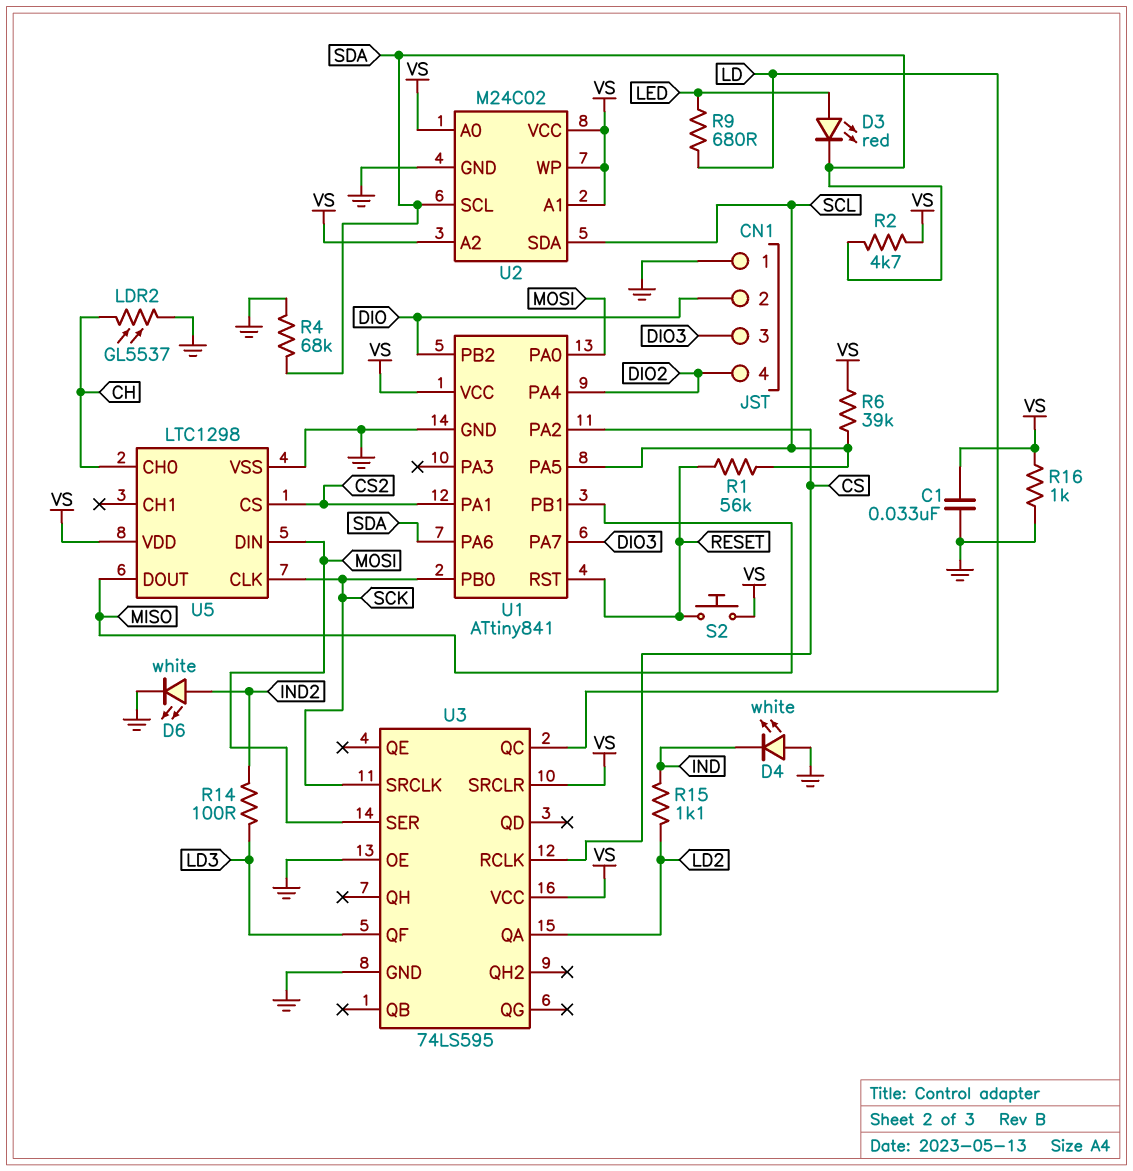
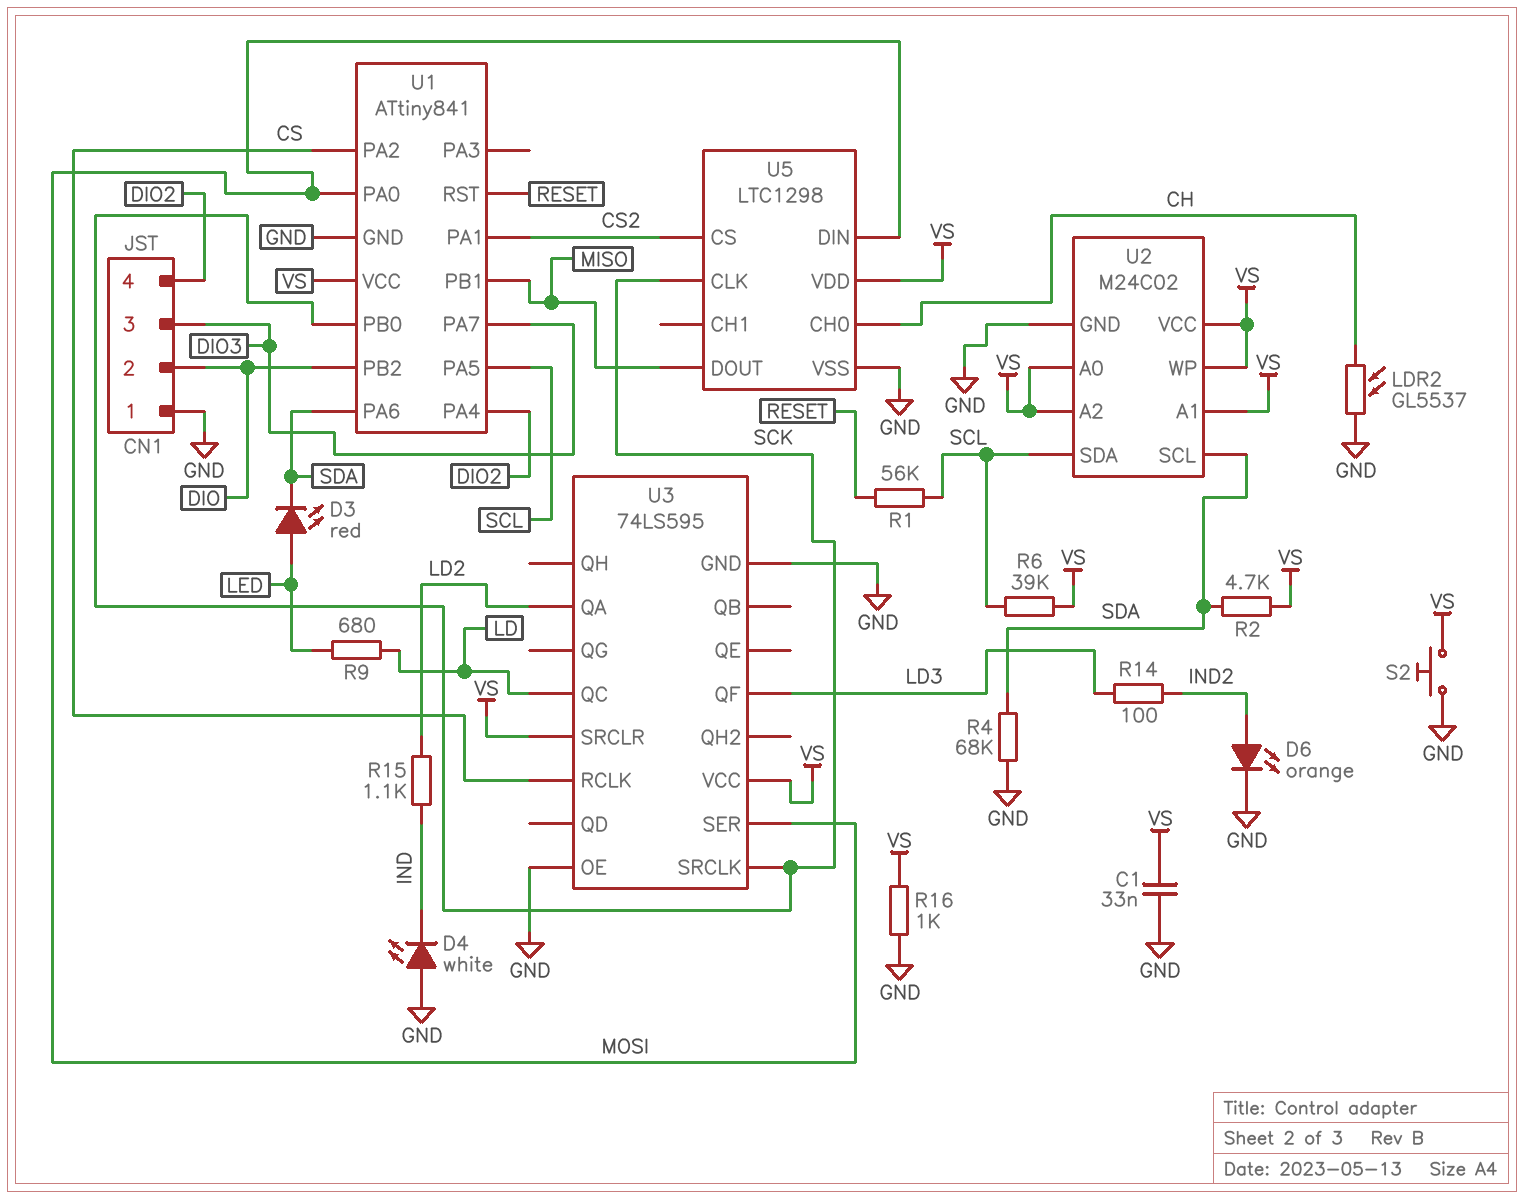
D6: LED white (A IND2, K GND) -> LED orange (A IND2, K GND)
S2: button (RESET, VS) -> button (GND, VS)

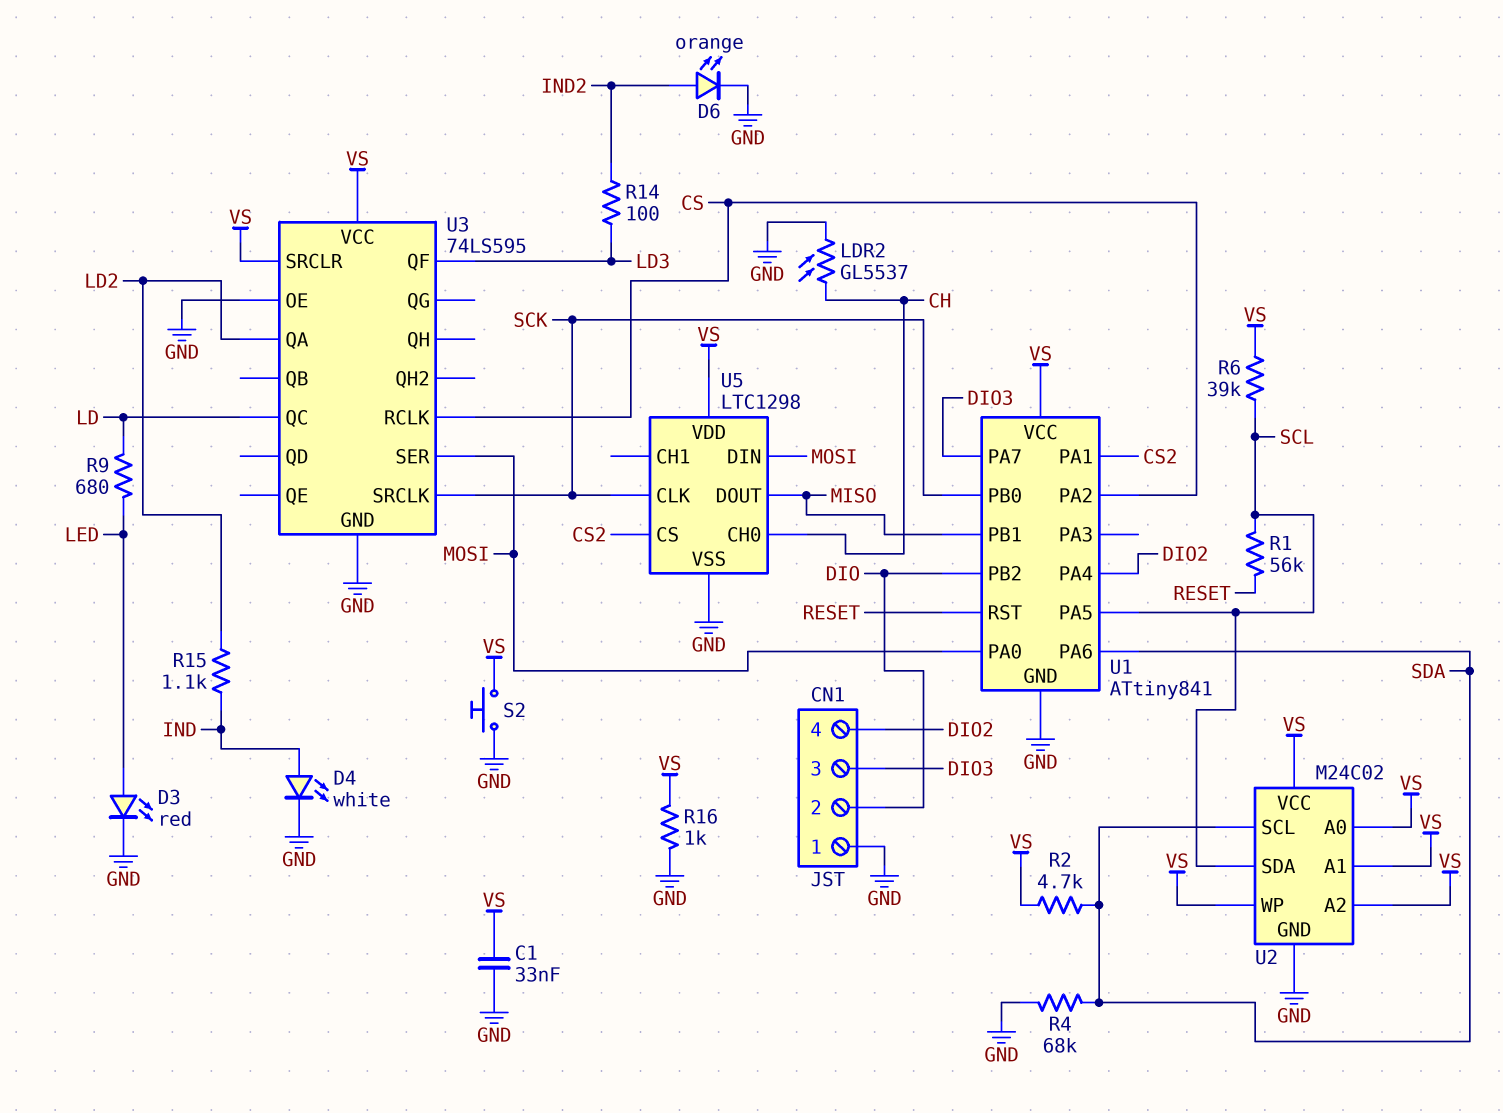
D3: LED red (A LED, K SDA) -> LED red (A LED, K GND)
D4: LED white (A GND, K IND) -> LED white (A IND, K GND)

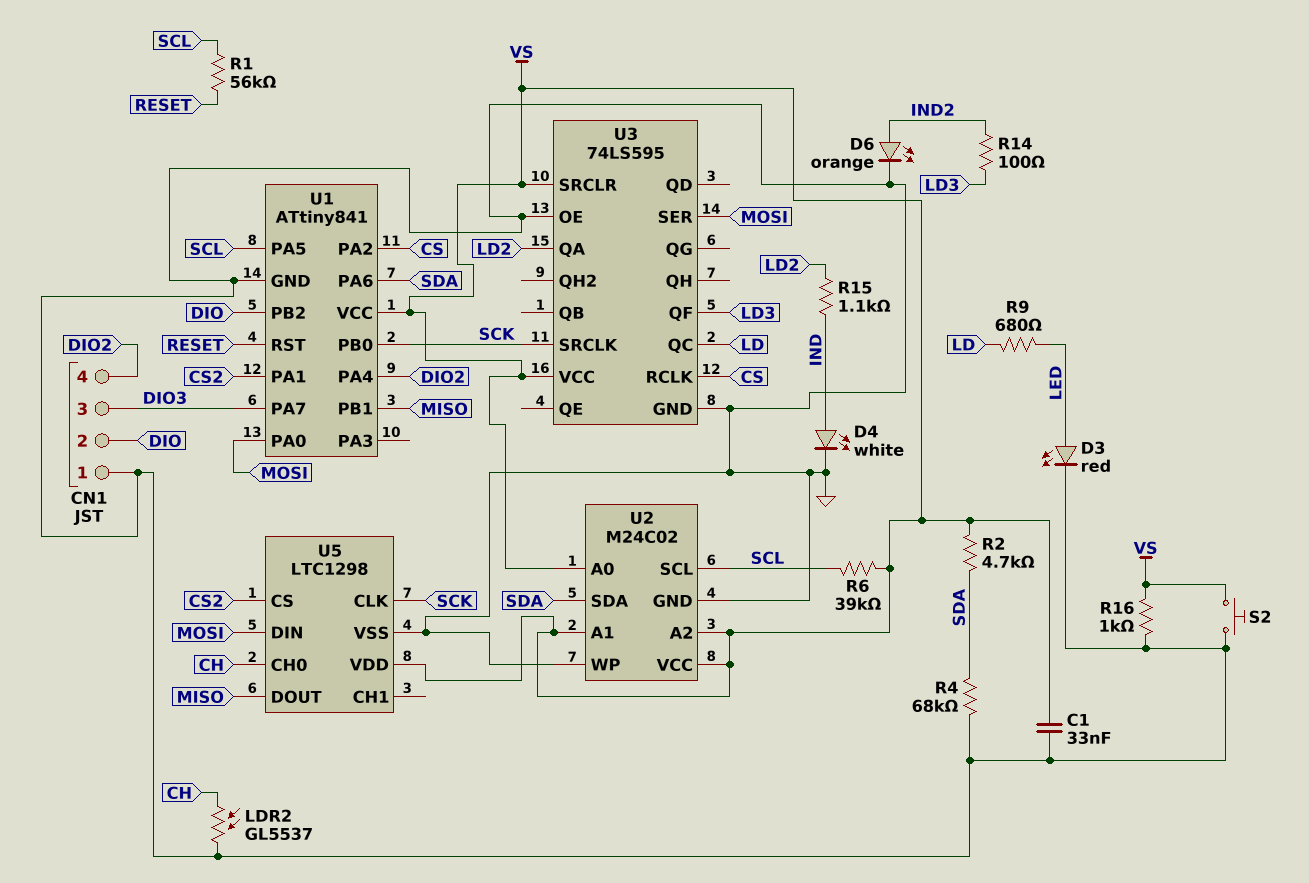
U2 pin SCL: SDA -> SCL
U2 pin SDA: SCL -> SDA
U2 pin WP: VS -> GND

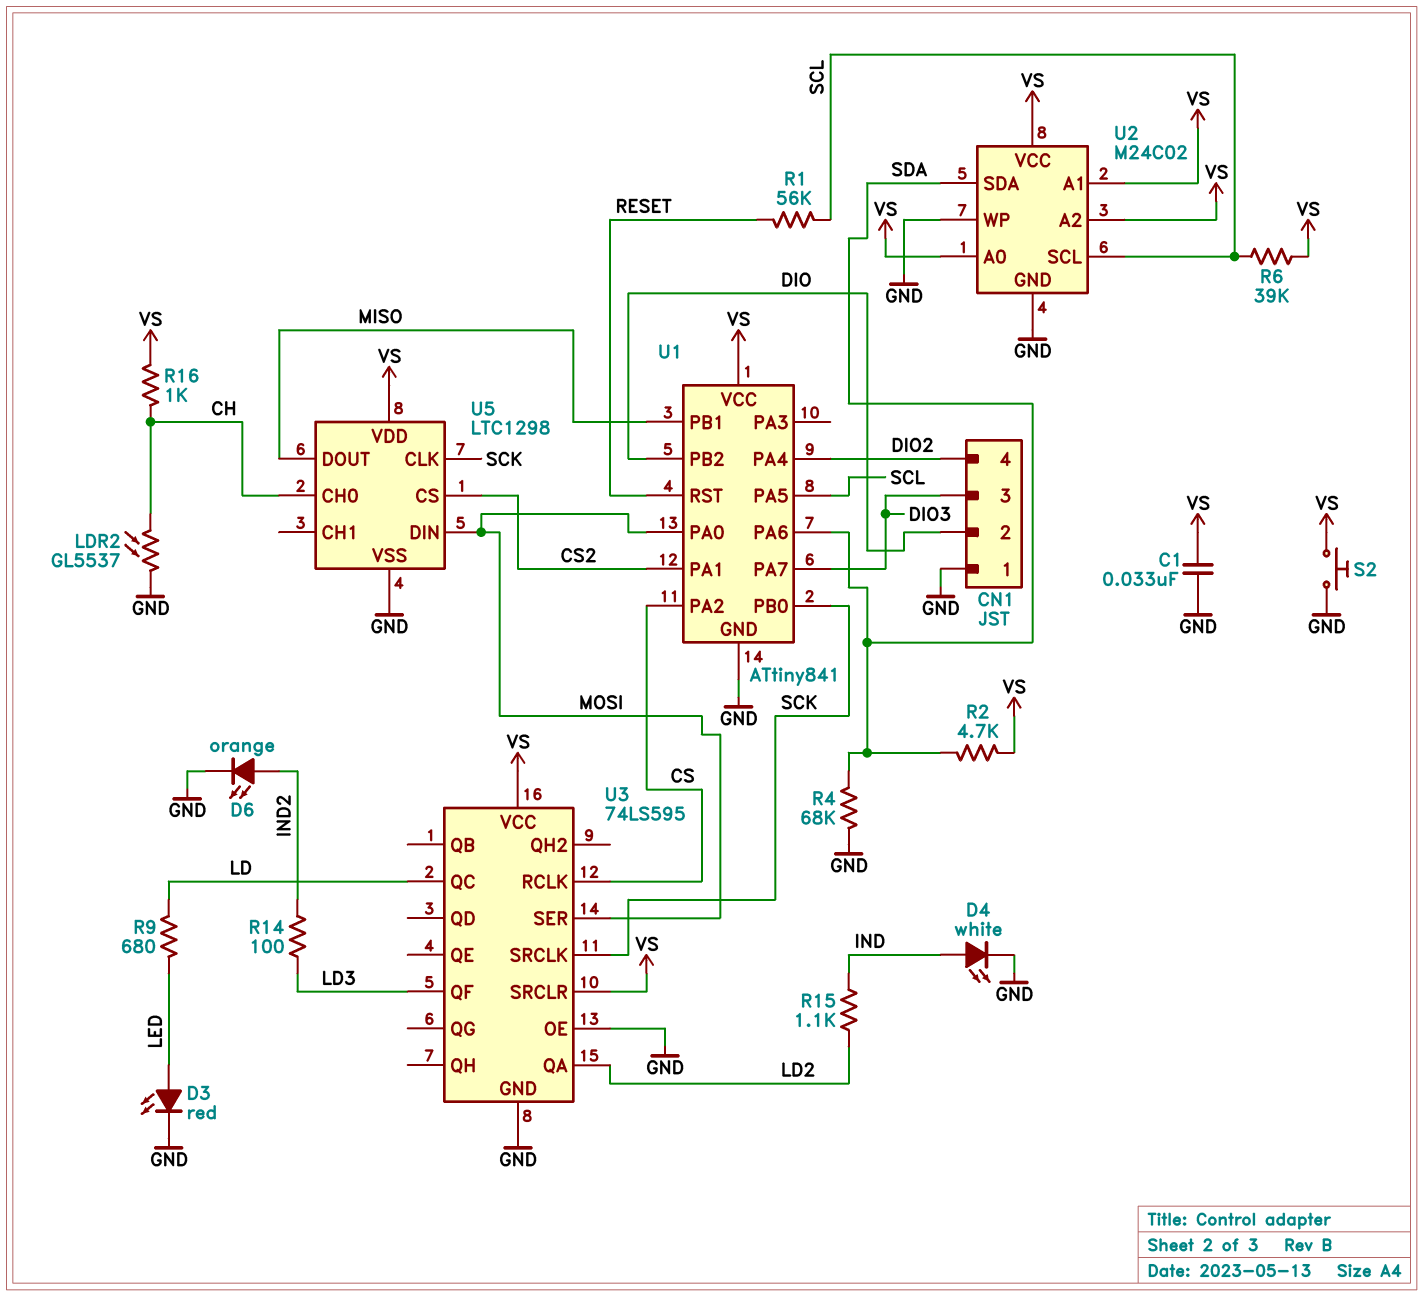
R16: 1k (GND, VS) -> 1k (CH, VS)

